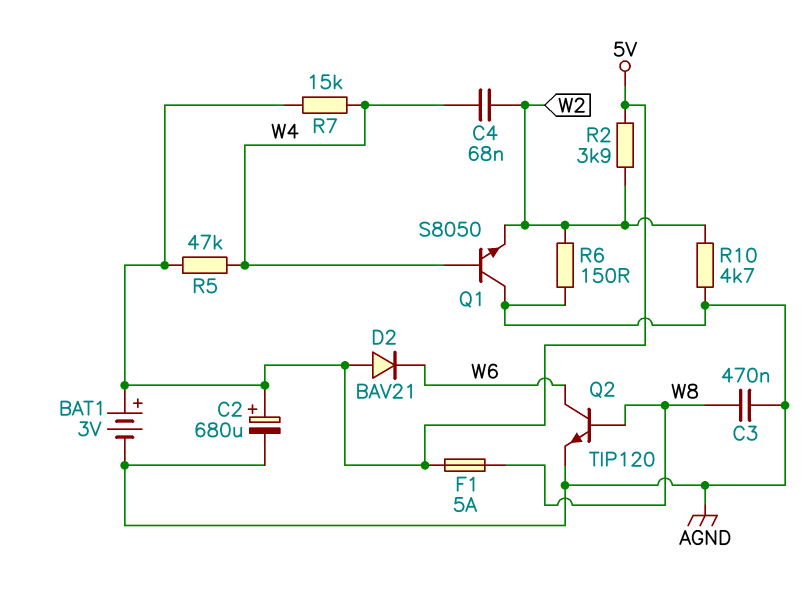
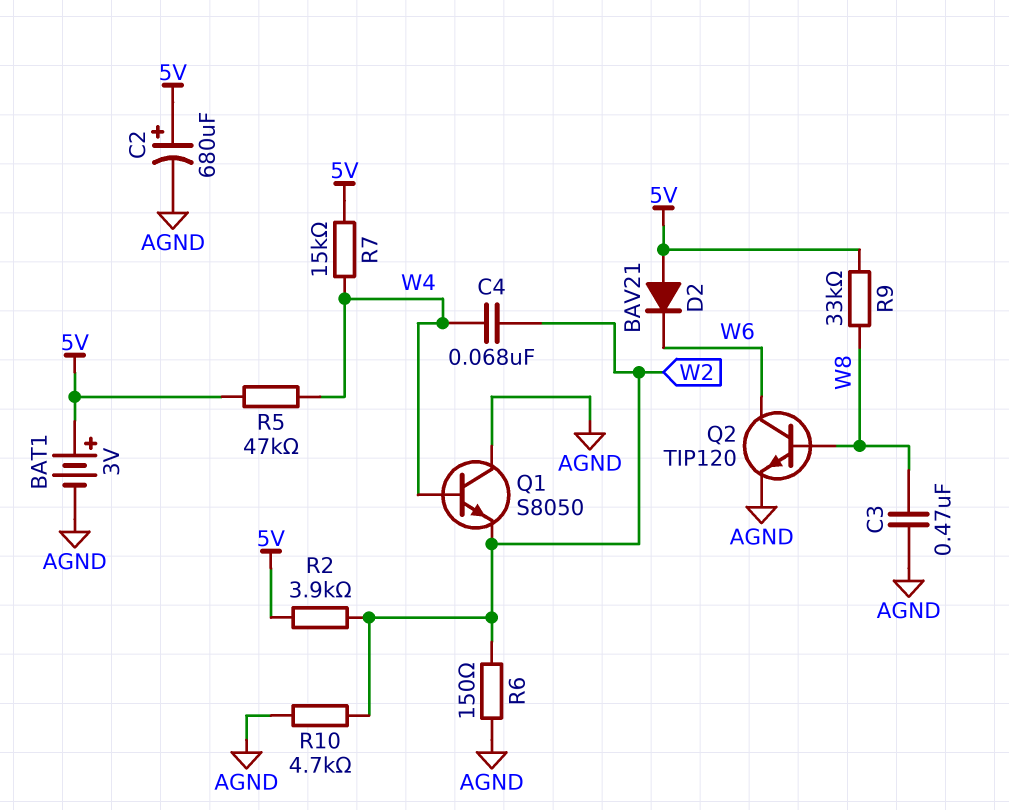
F1: 5A (5V, W8) -> none
R9: none -> 33k (5V, W8)

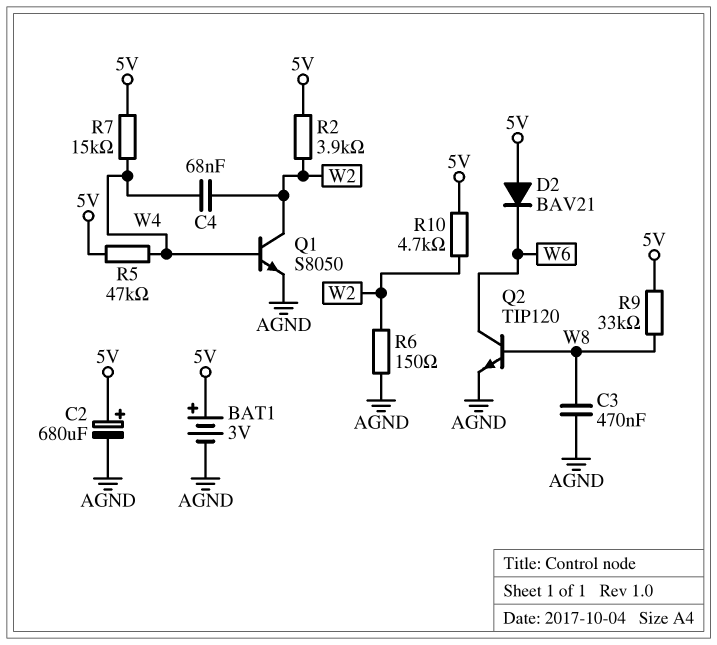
Q1: NPN S8050 (B W4, C AGND, E W2) -> NPN S8050 (B W4, C W2, E AGND)
R10: 4.7k (AGND, W2) -> 4.7k (5V, W2)

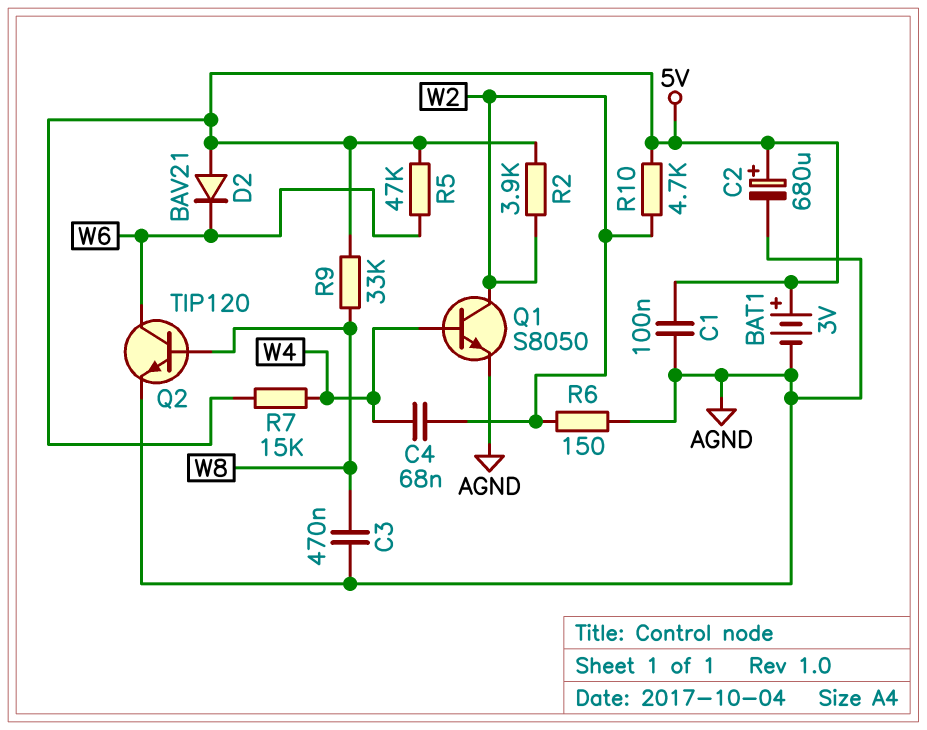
C1: none -> 100nF (5V, AGND)
R5: 47k (5V, W4) -> 47k (5V, W6)

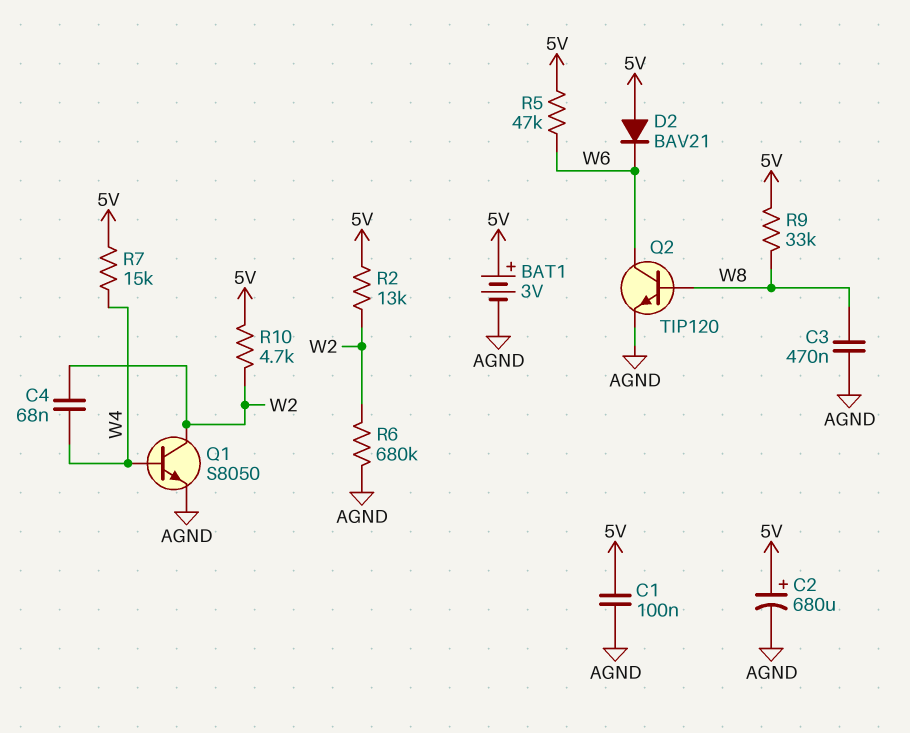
R2: 3.9k (5V, W2) -> 13k (5V, W2)
R6: 150 (AGND, W2) -> 680k (AGND, W2)

